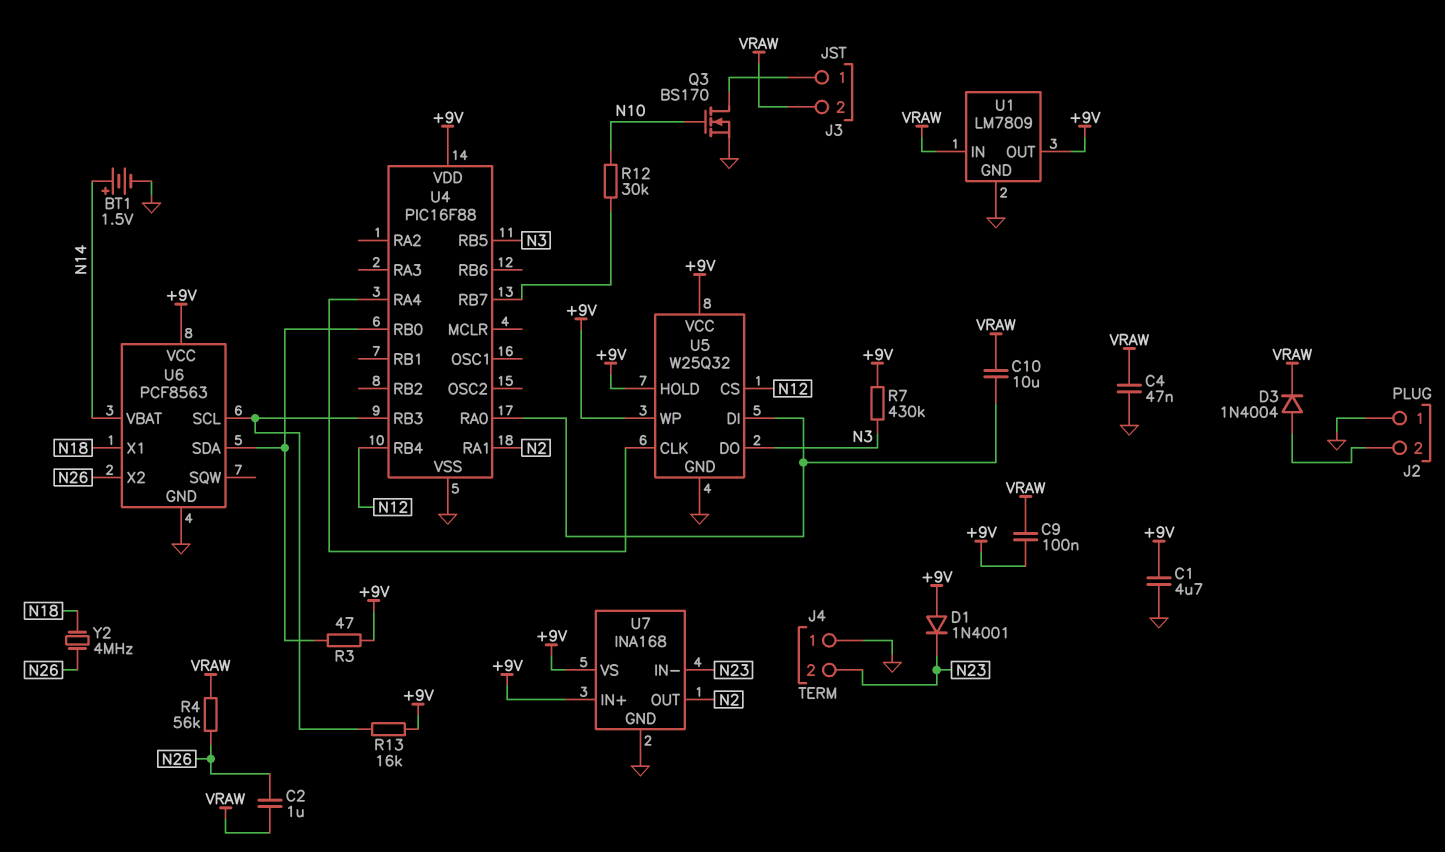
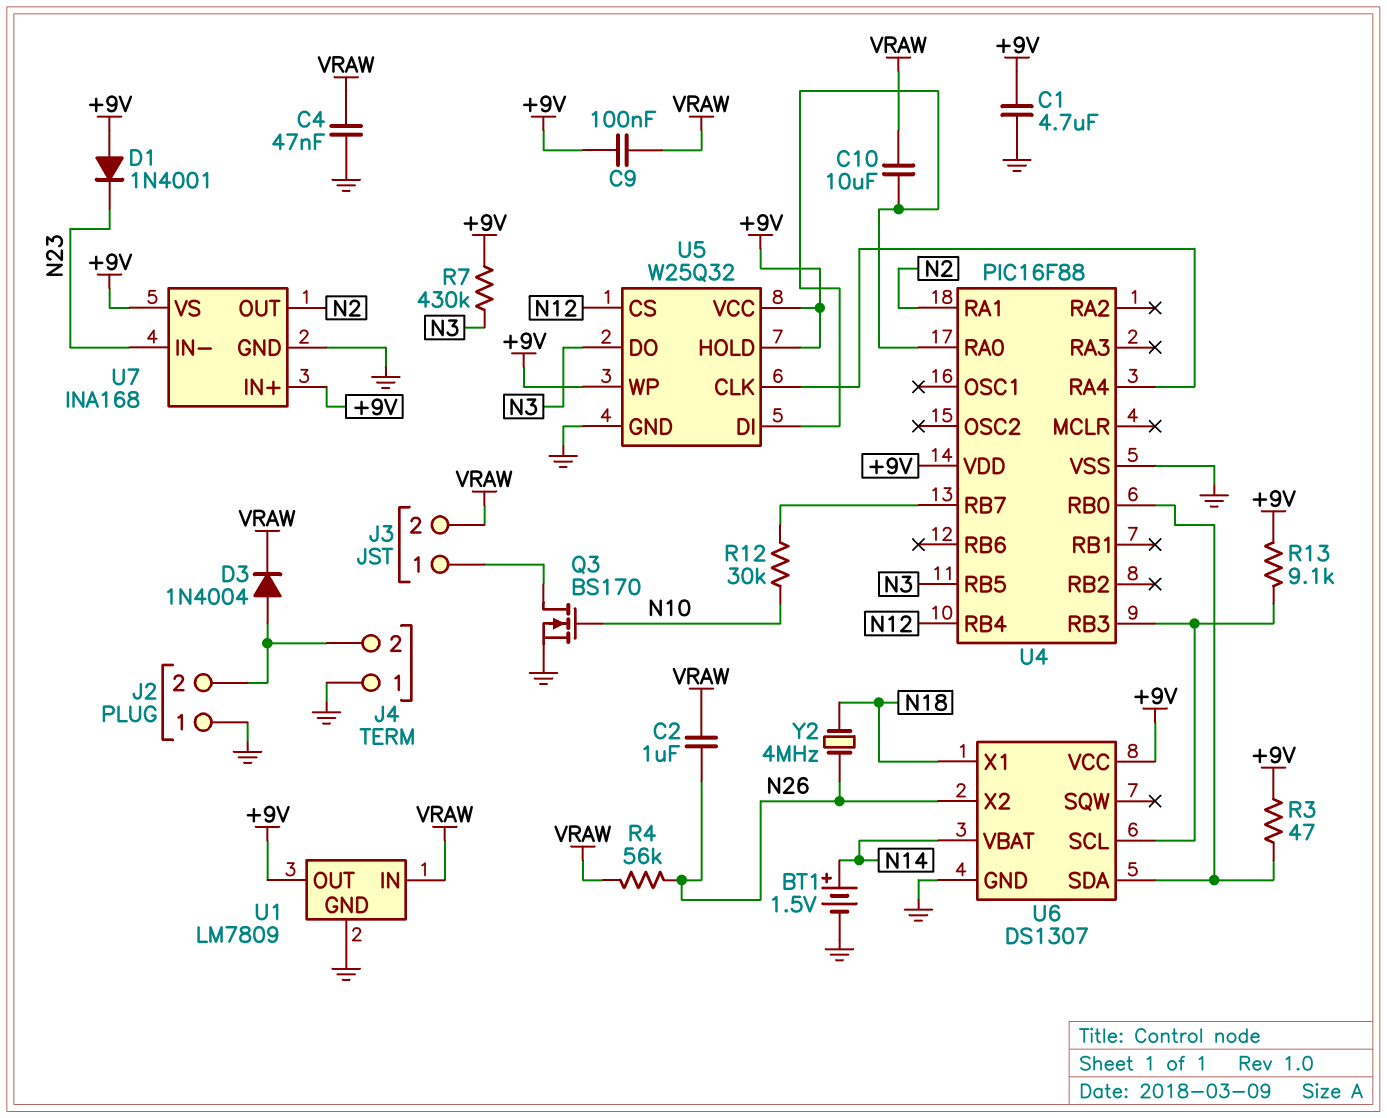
J4 pin 2: N23 -> J2/2
R13: 16k (+9V, U4/RB3) -> 9.1k (+9V, U4/RB3)
U6: PCF8563 -> DS1307

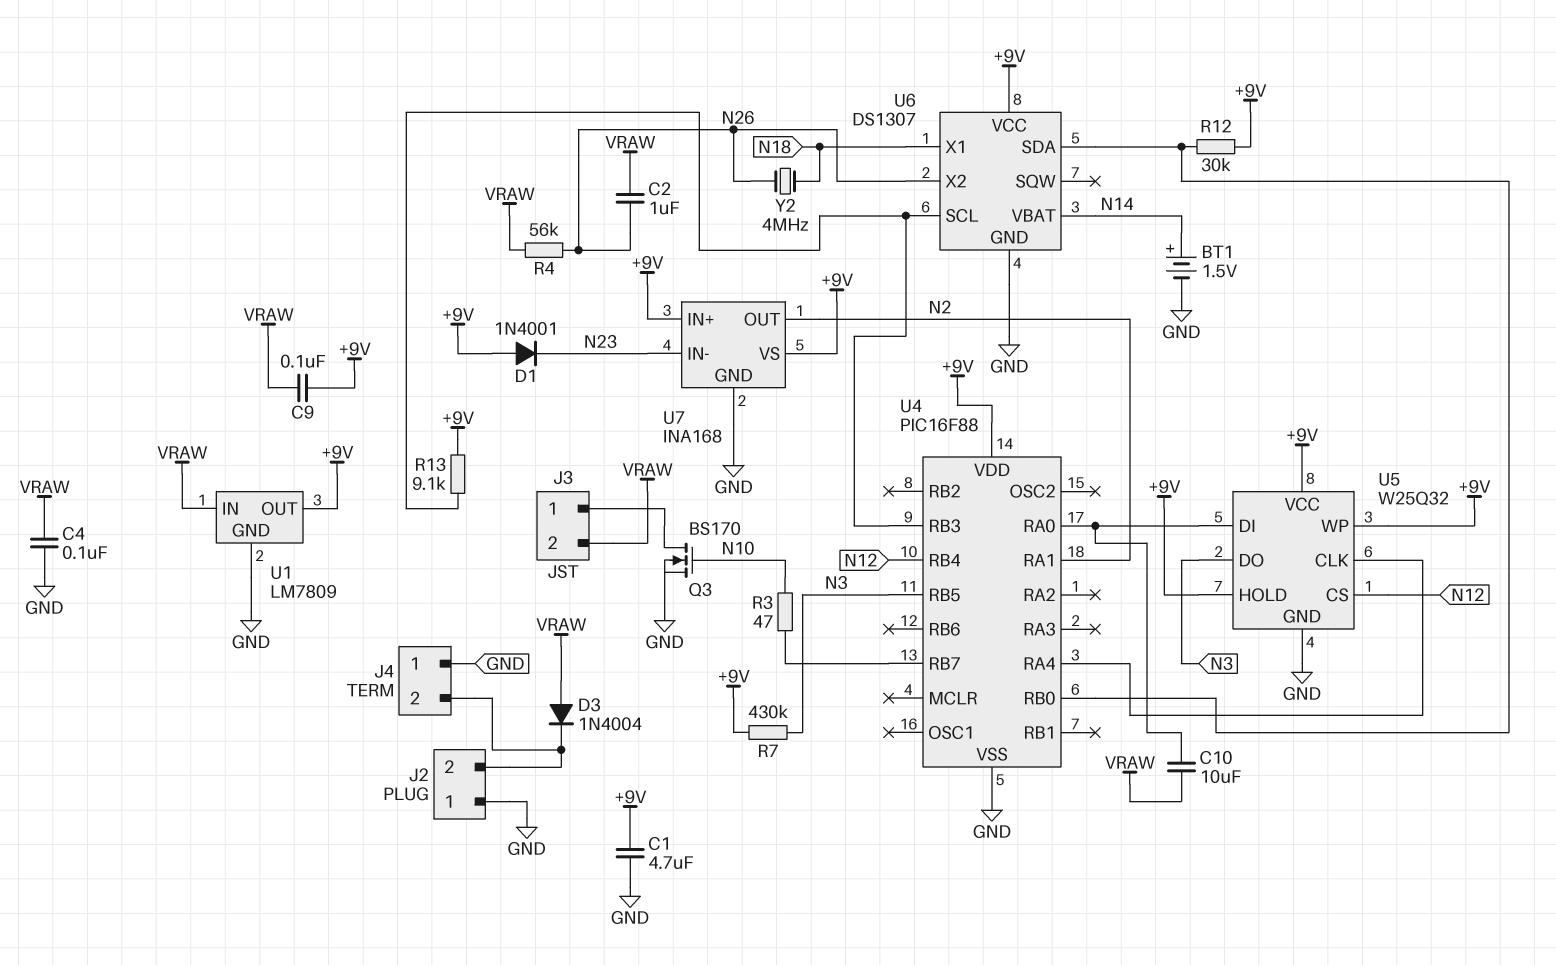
C4: 47nF (GND, VRAW) -> 100nF (GND, VRAW)
D3: diode 1N4004 (A J2/2, K VRAW) -> diode 1N4004 (A VRAW, K J2/2)
R3: 47 (+9V, U4/RB0) -> 47 (N10, U4/RB7)
R12: 30k (N10, U4/RB7) -> 30k (+9V, U4/RB0)

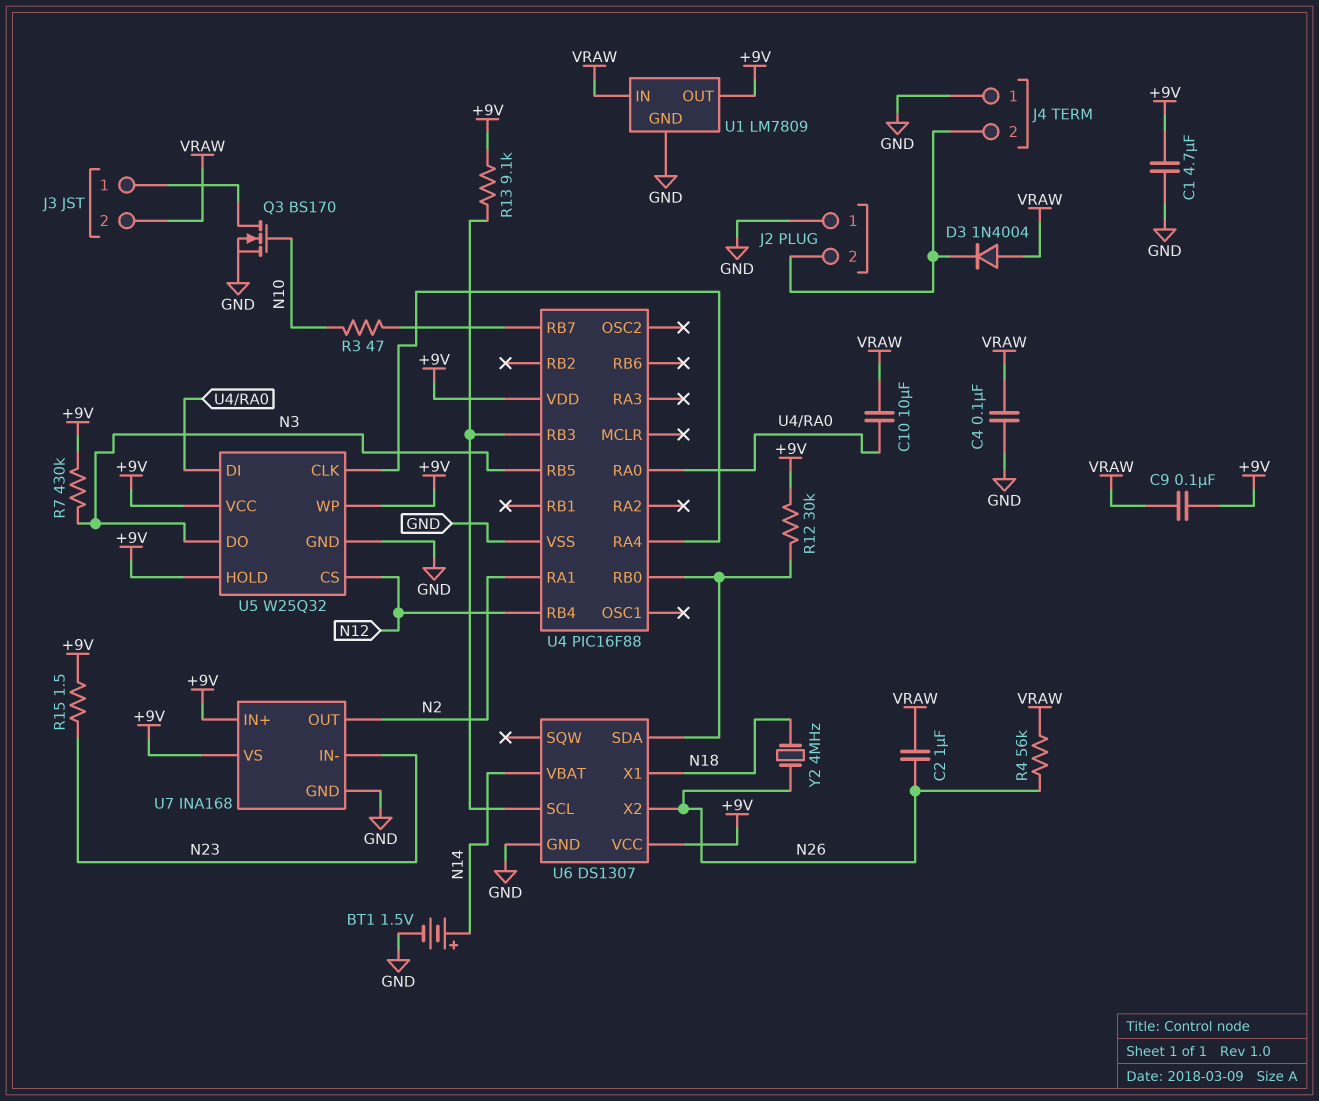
D1: diode 1N4001 (A +9V, K N23) -> none
R15: none -> 1.5 (+9V, N23)

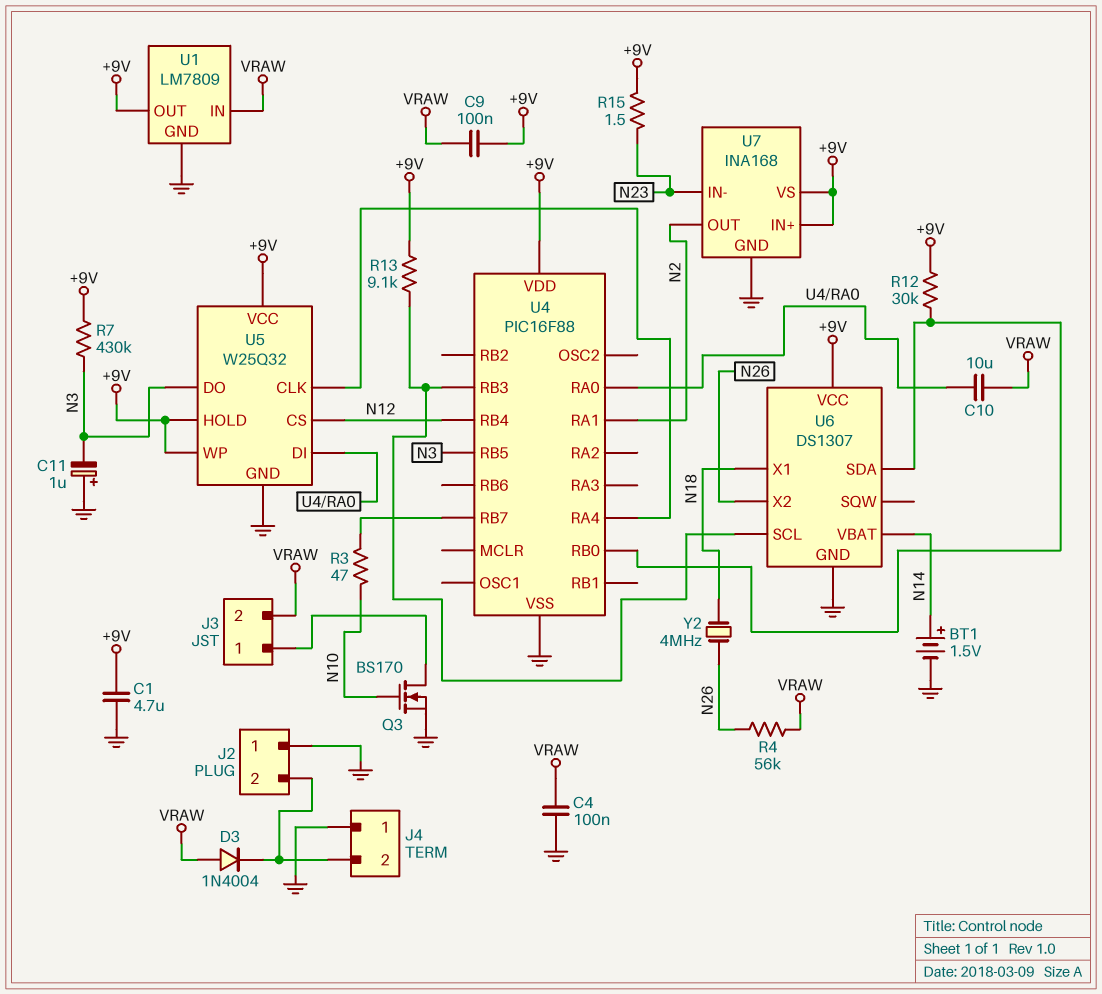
C2: 1uF (N26, VRAW) -> none
C11: none -> 1uF (plus GND, minus N3)

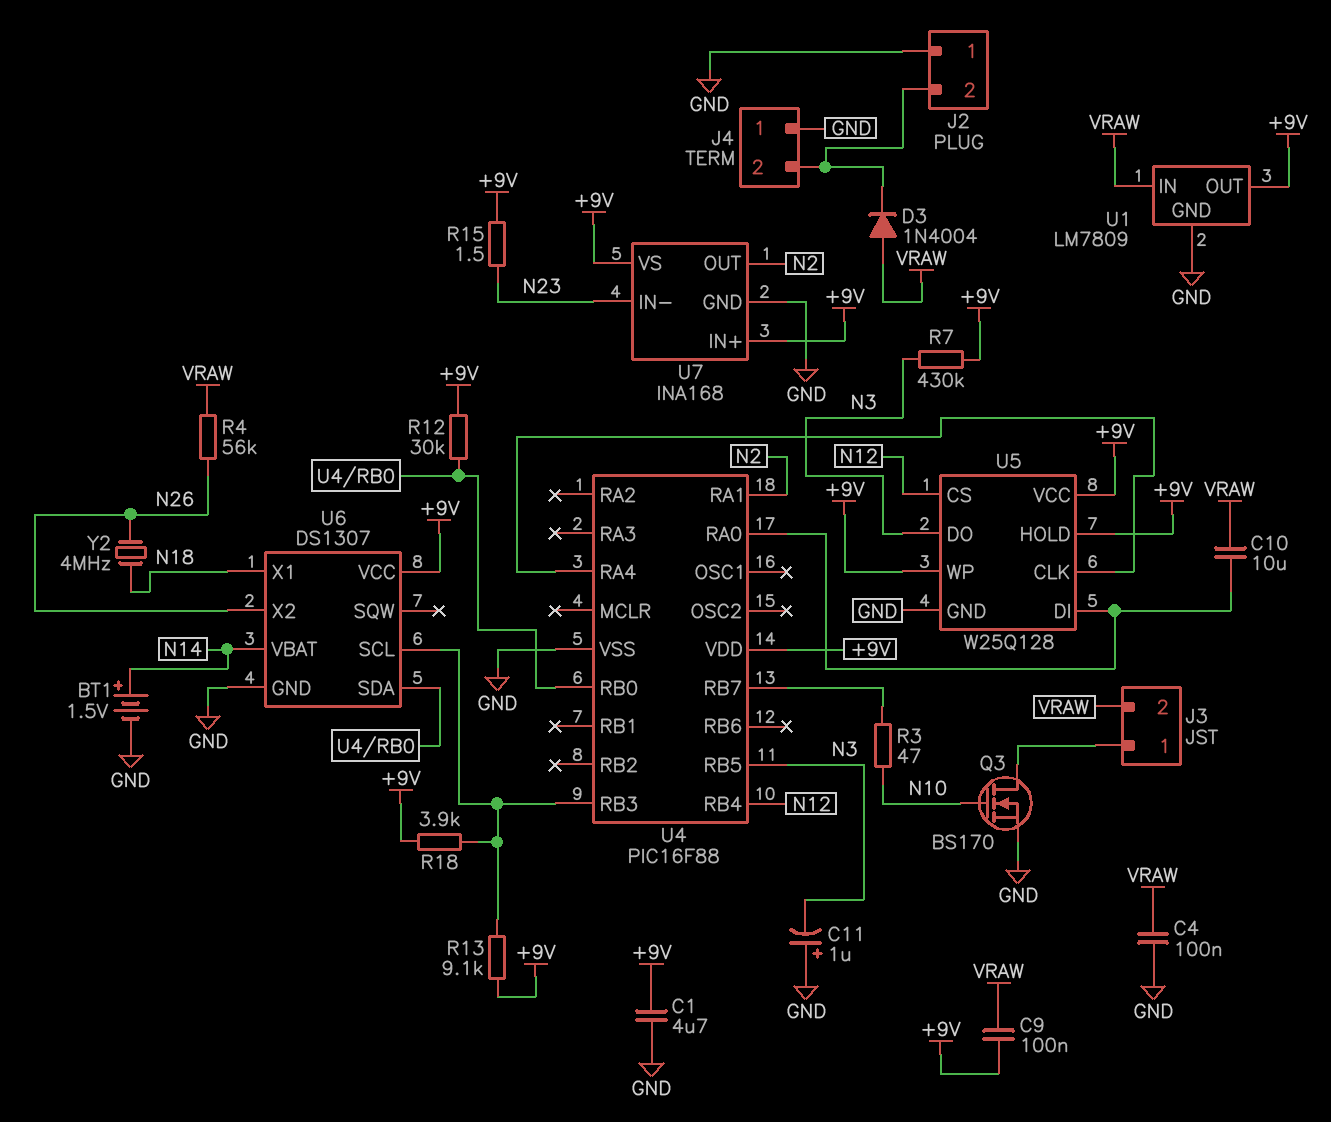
R18: none -> 3.9k (+9V, U4/RB3)
U5: W25Q32 -> W25Q128

